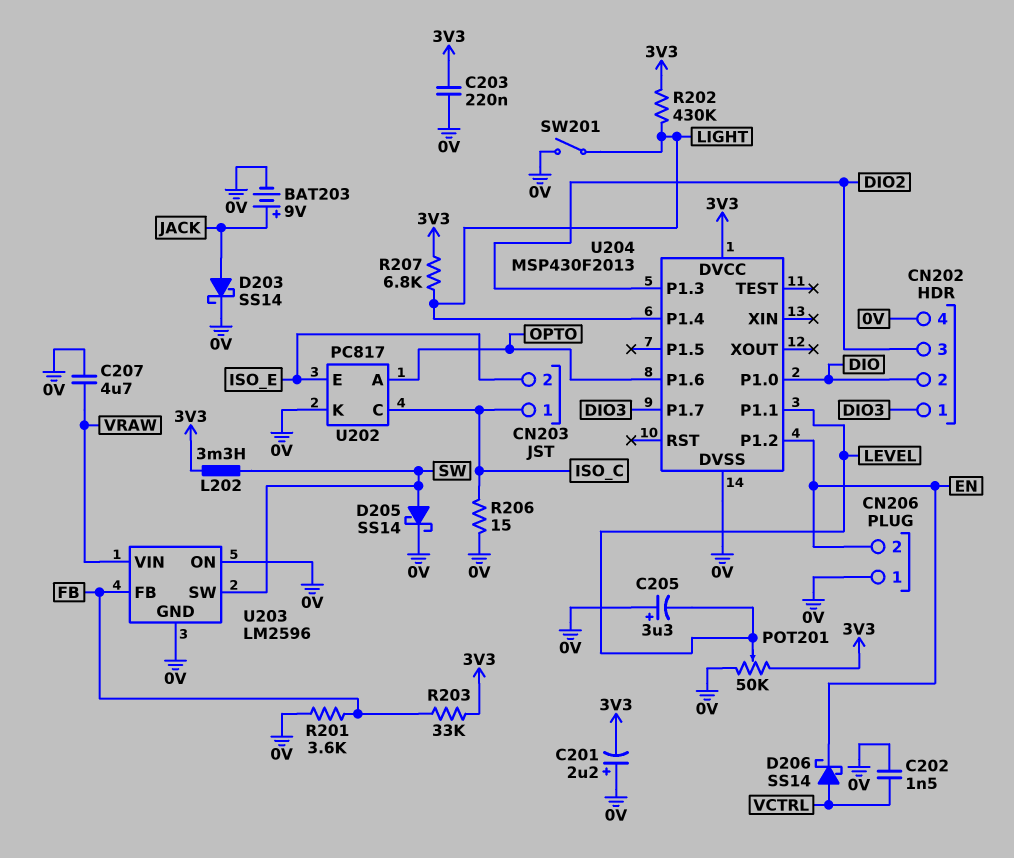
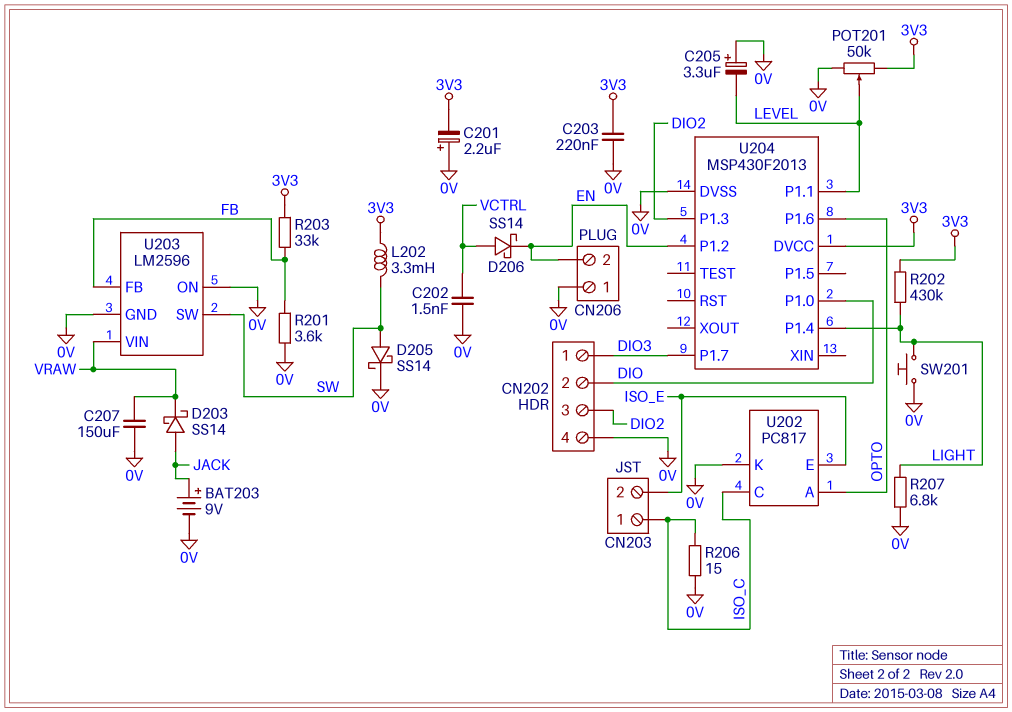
C207: 4.7uF (0V, VRAW) -> 150uF (0V, VRAW)
D203: schottky SS14 (A JACK, K 0V) -> schottky SS14 (A JACK, K VRAW)
R207: 6.8k (3V3, LIGHT) -> 6.8k (0V, LIGHT)
SW201: switch (0V, LIGHT) -> button (0V, LIGHT)

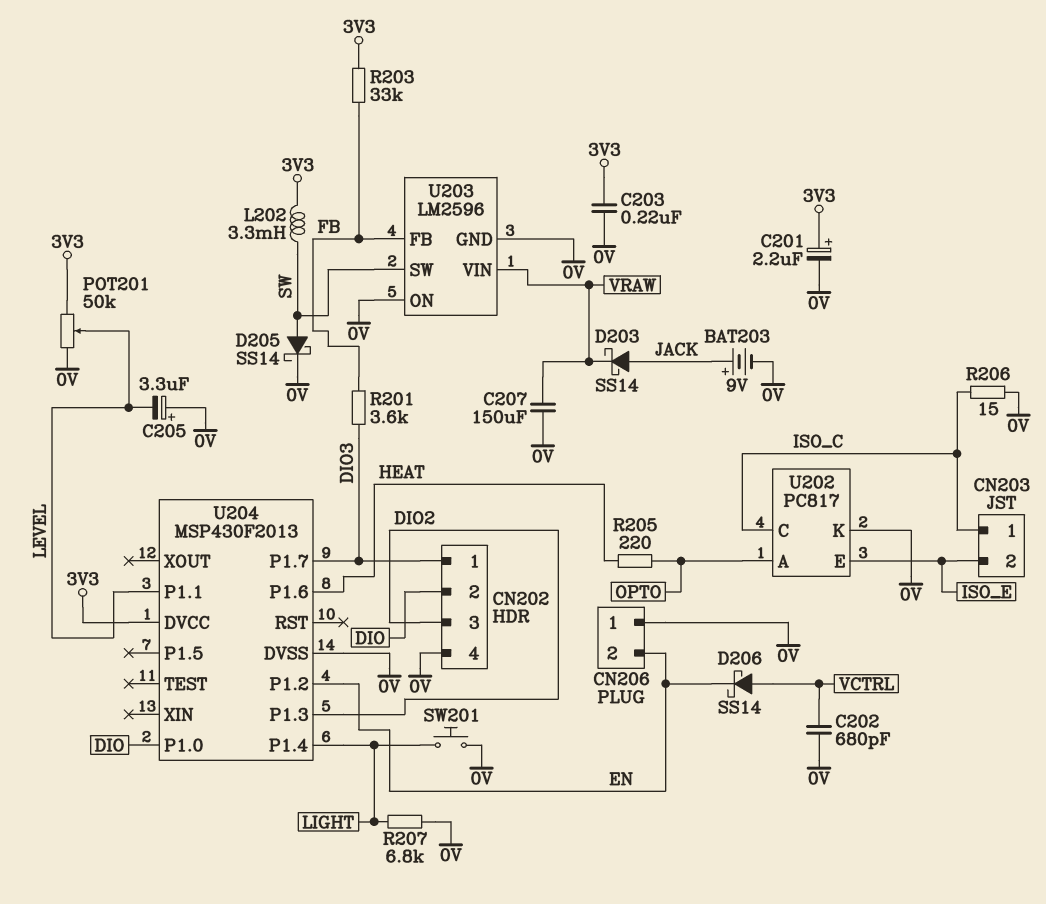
C201: 2.2uF (plus 0V, minus 3V3) -> 2.2uF (plus 3V3, minus 0V)
C202: 1.5nF (0V, VCTRL) -> 680pF (0V, VCTRL)
R201: 3.6k (0V, FB) -> 3.6k (DIO3, FB)
R202: 430k (3V3, LIGHT) -> none
R205: none -> 220 (HEAT, OPTO)
U204 pin P1.6: OPTO -> HEAT

